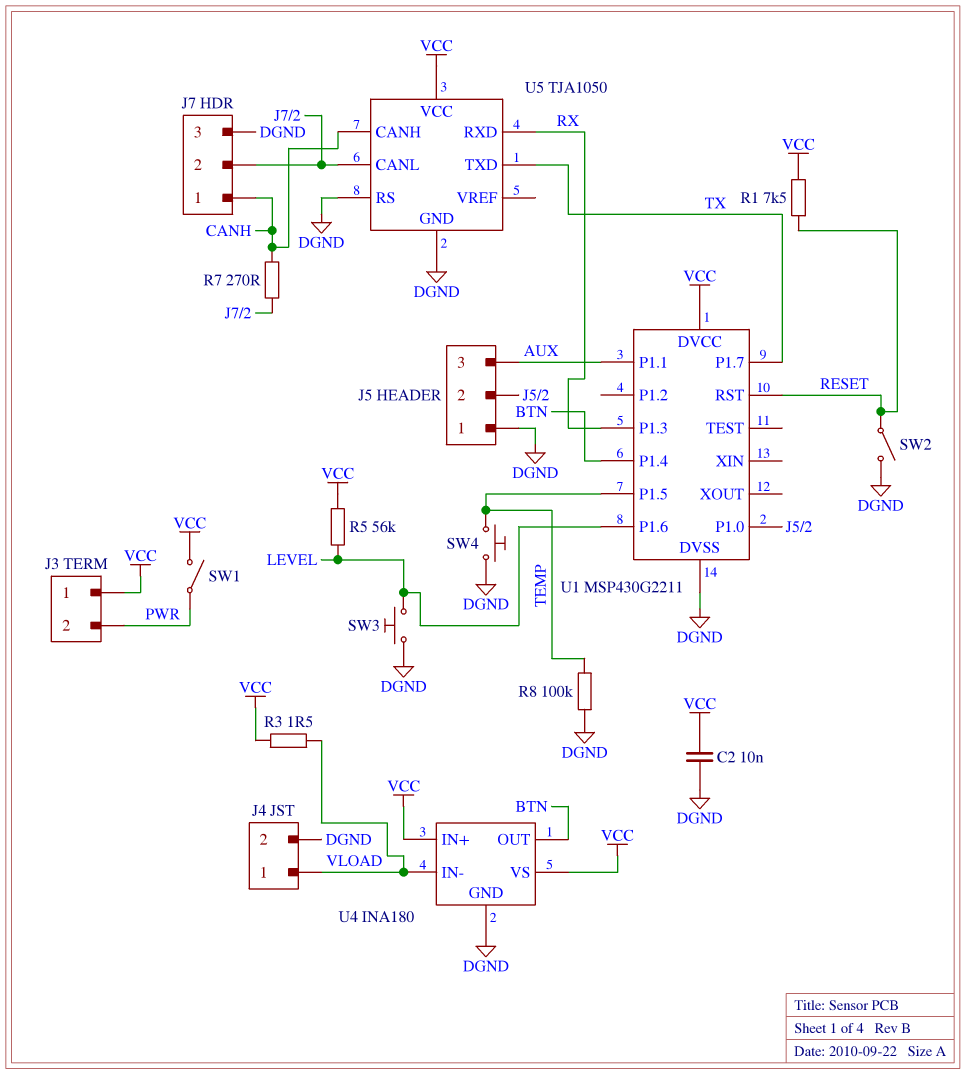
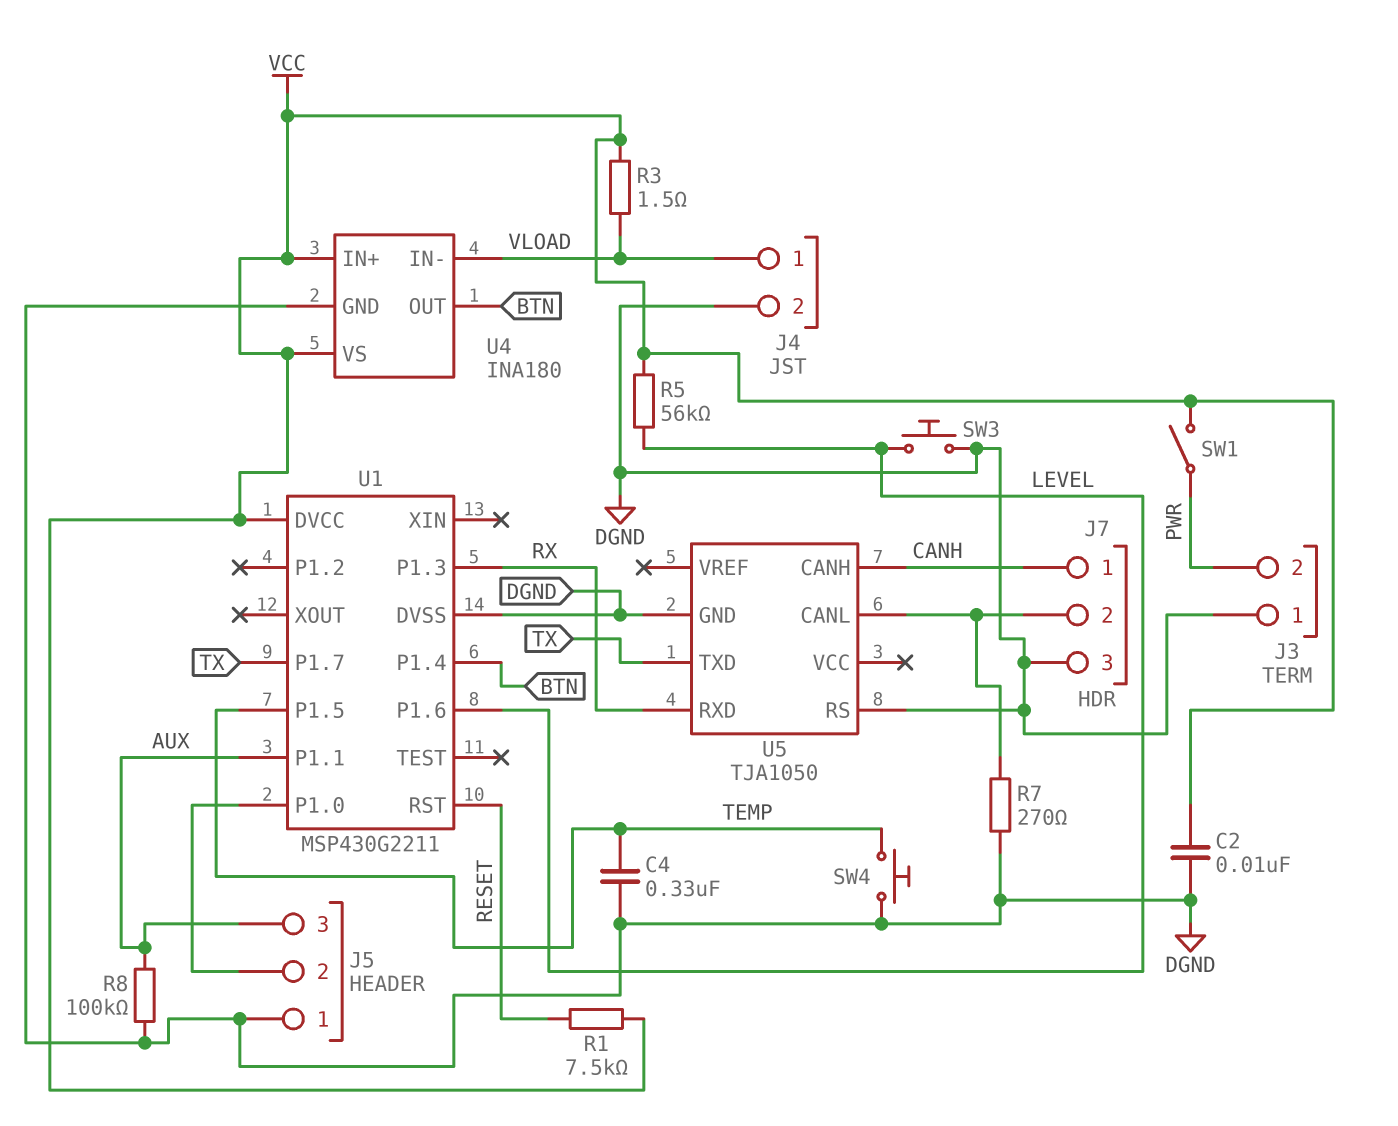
C4: none -> 330nF (DGND, TEMP)
J3 pin 1: VCC -> DGND
R7: 270 (CANH, J7/2) -> 270 (DGND, J7/2)
R8: 100k (DGND, TEMP) -> 100k (AUX, DGND)
SW2: switch (DGND, RESET) -> none
U5 pin VCC: VCC -> none

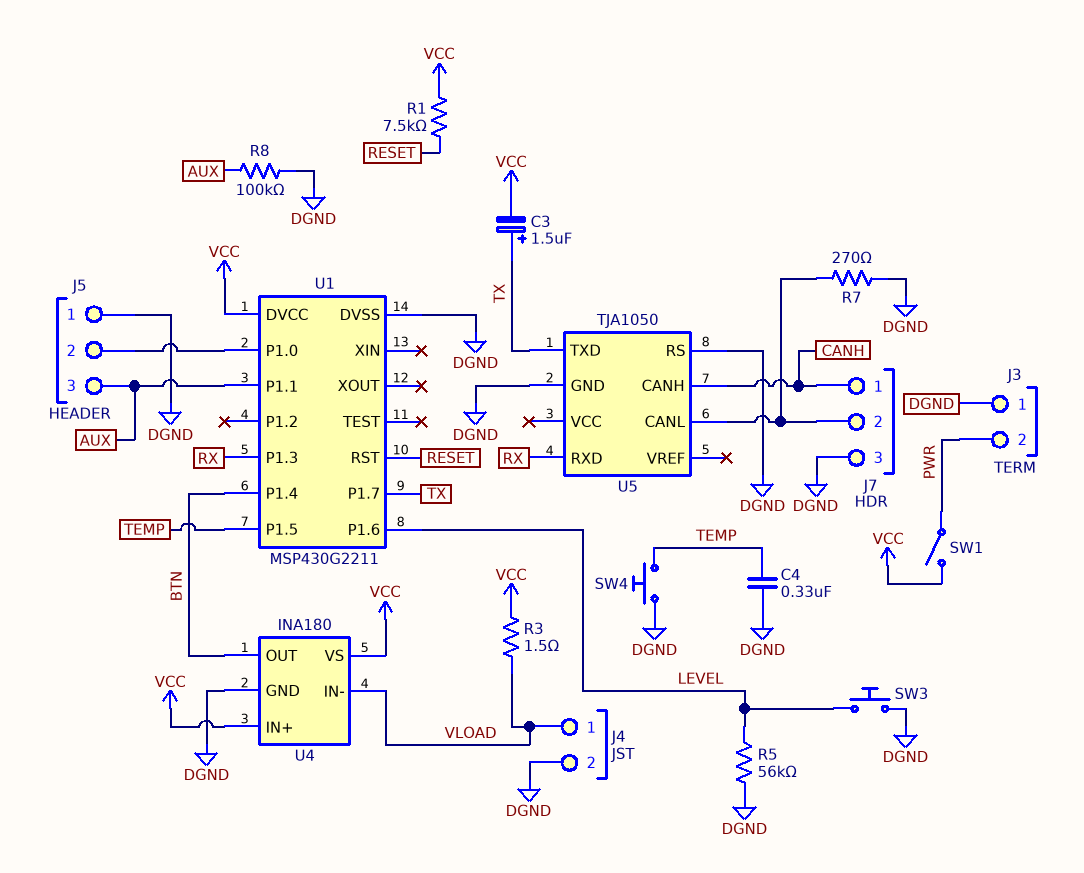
C2: 10nF (DGND, VCC) -> none
C3: none -> 1.5uF (plus TX, minus VCC)
R5: 56k (LEVEL, VCC) -> 56k (DGND, LEVEL)

